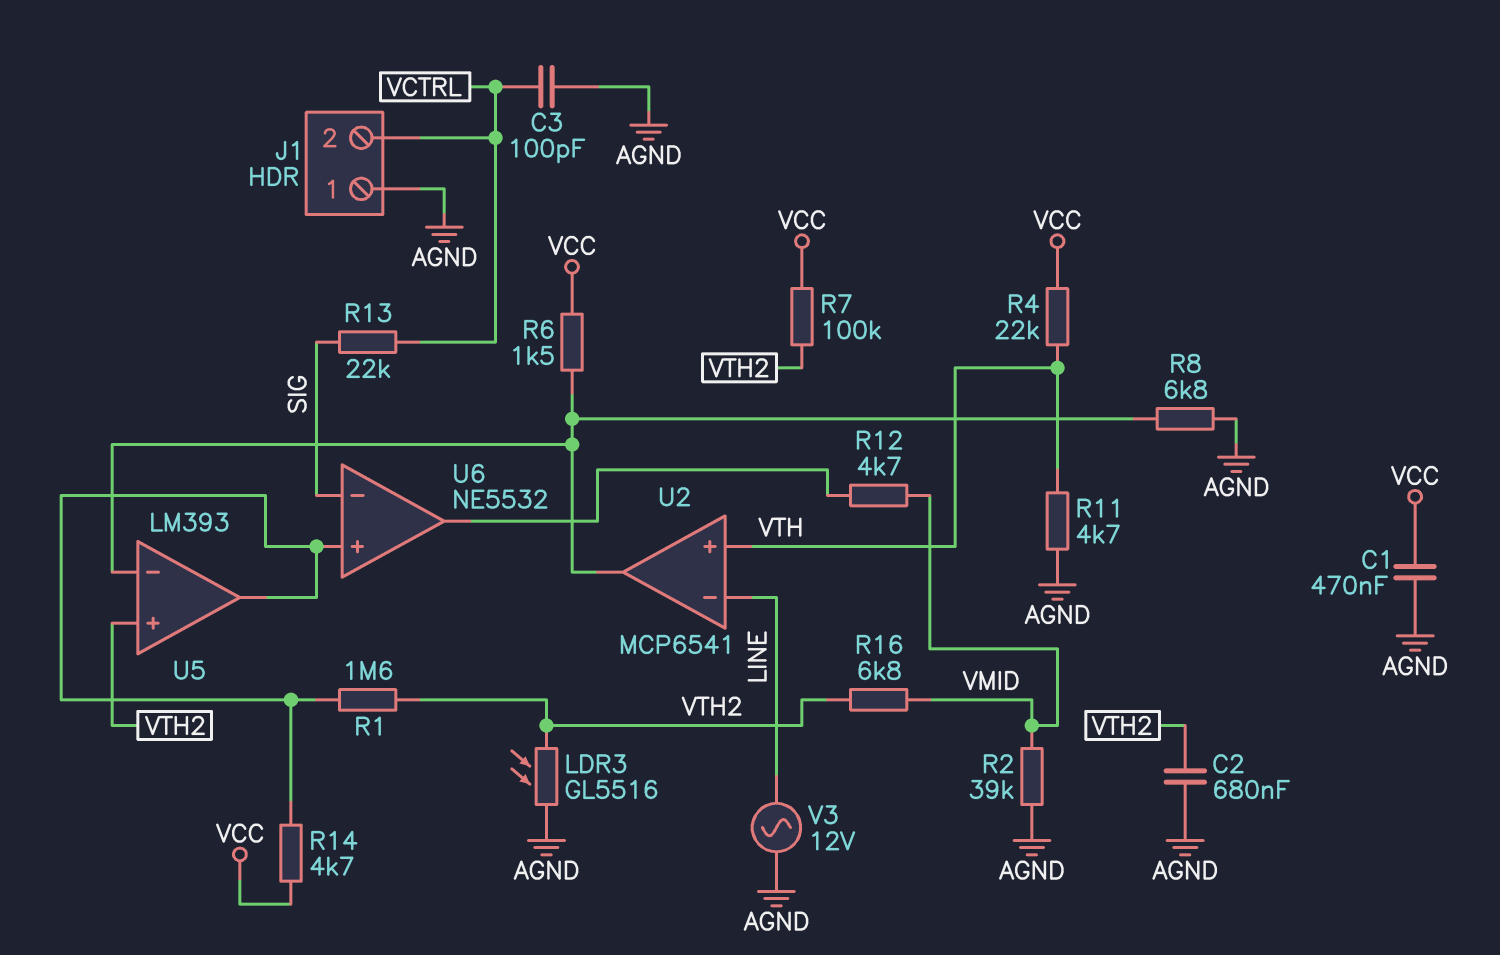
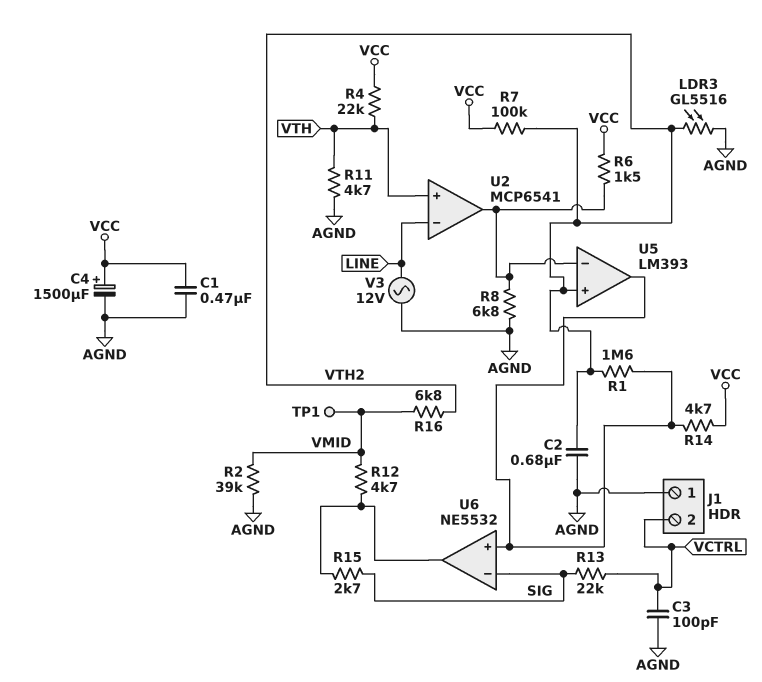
C4: none -> 1500uF (plus VCC, minus AGND)
R15: none -> 2.7k (SIG, U6/out)
TP1: none -> test point (VMID)

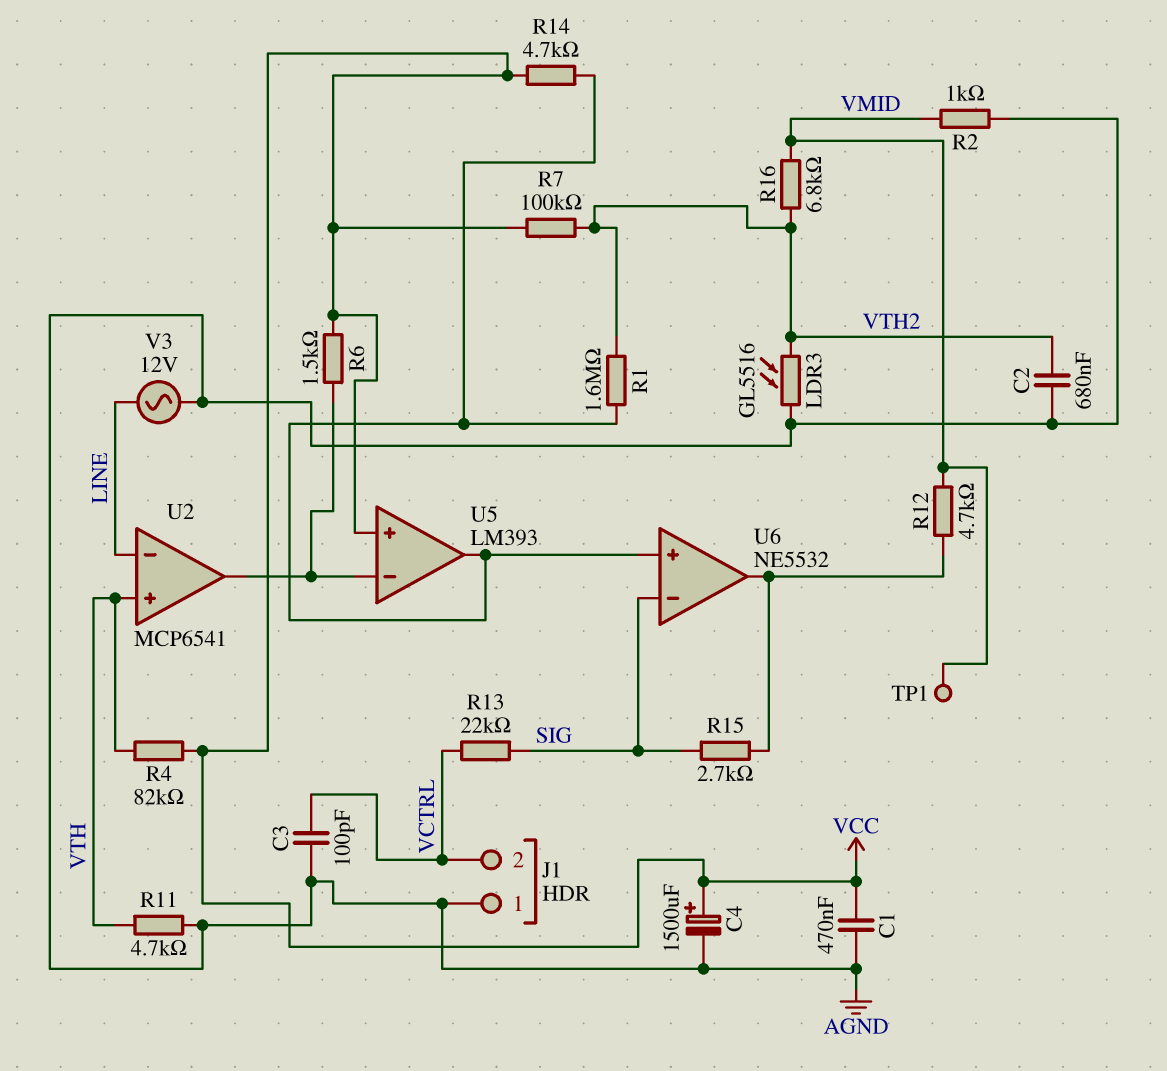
R2: 39k (AGND, VMID) -> 1k (AGND, VMID)
R4: 22k (VCC, VTH) -> 82k (VCC, VTH)
R8: 6.8k (AGND, U2/out) -> none
U5 pin in+: VTH2 -> VCC

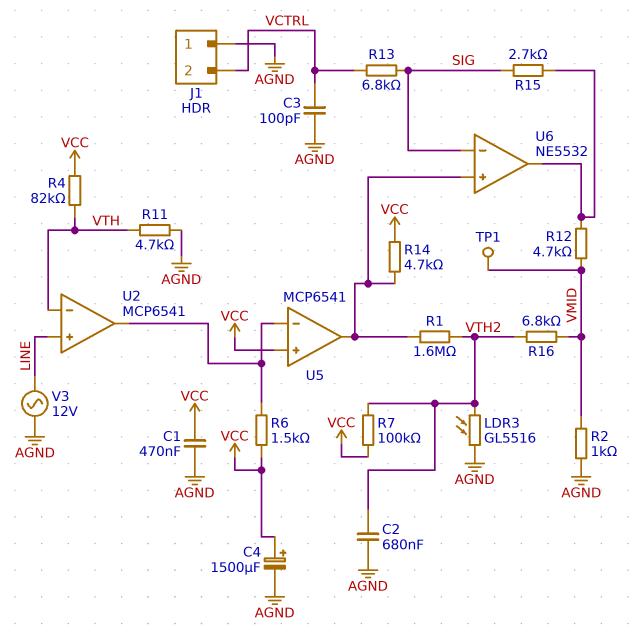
R13: 22k (SIG, VCTRL) -> 6.8k (SIG, VCTRL)
U2 pin in+: VTH -> LINE
U2 pin in-: LINE -> VTH
U5: LM393 -> MCP6541

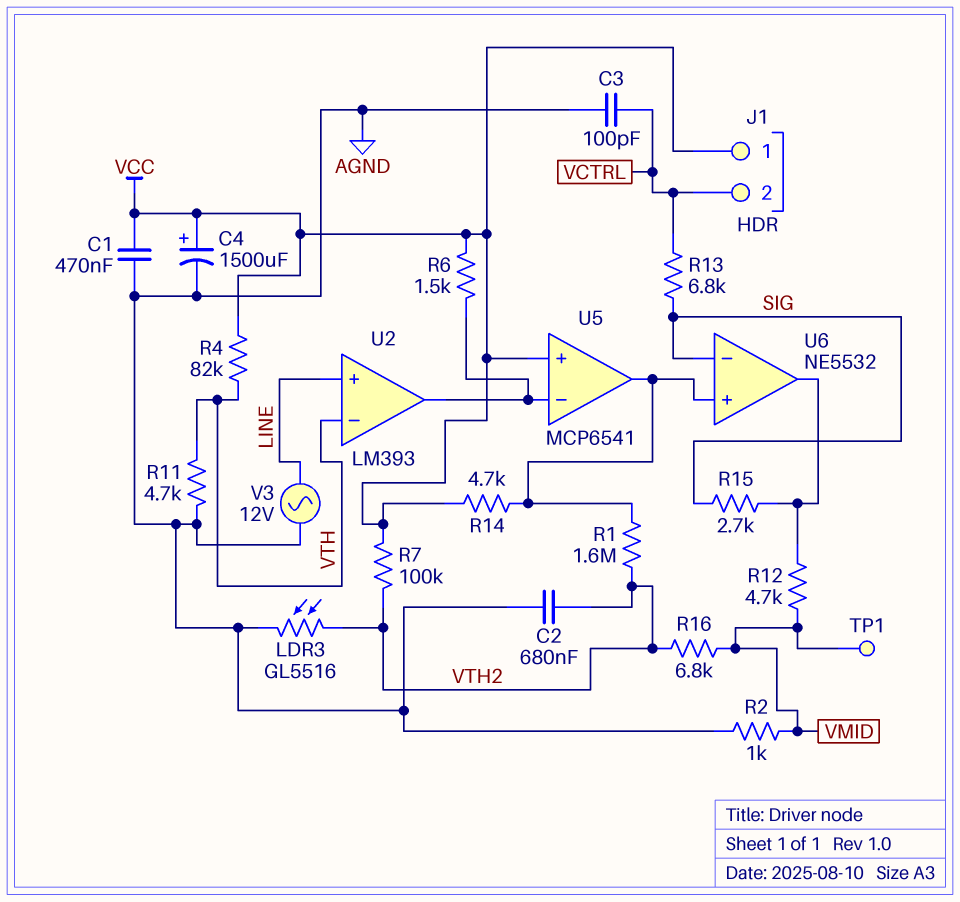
J1 pin 1: AGND -> VCC
U2: MCP6541 -> LM393

